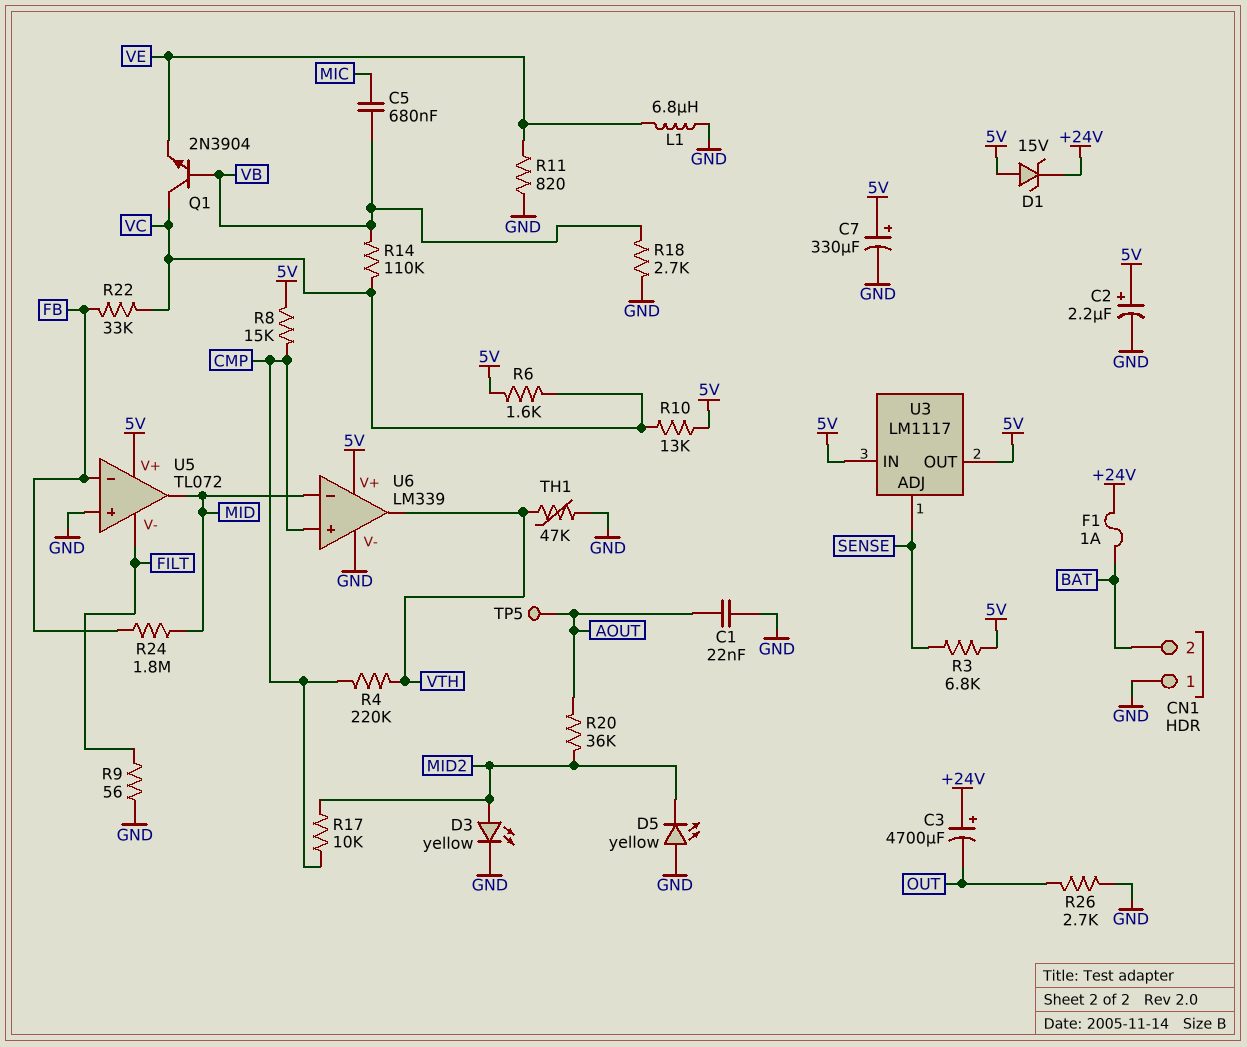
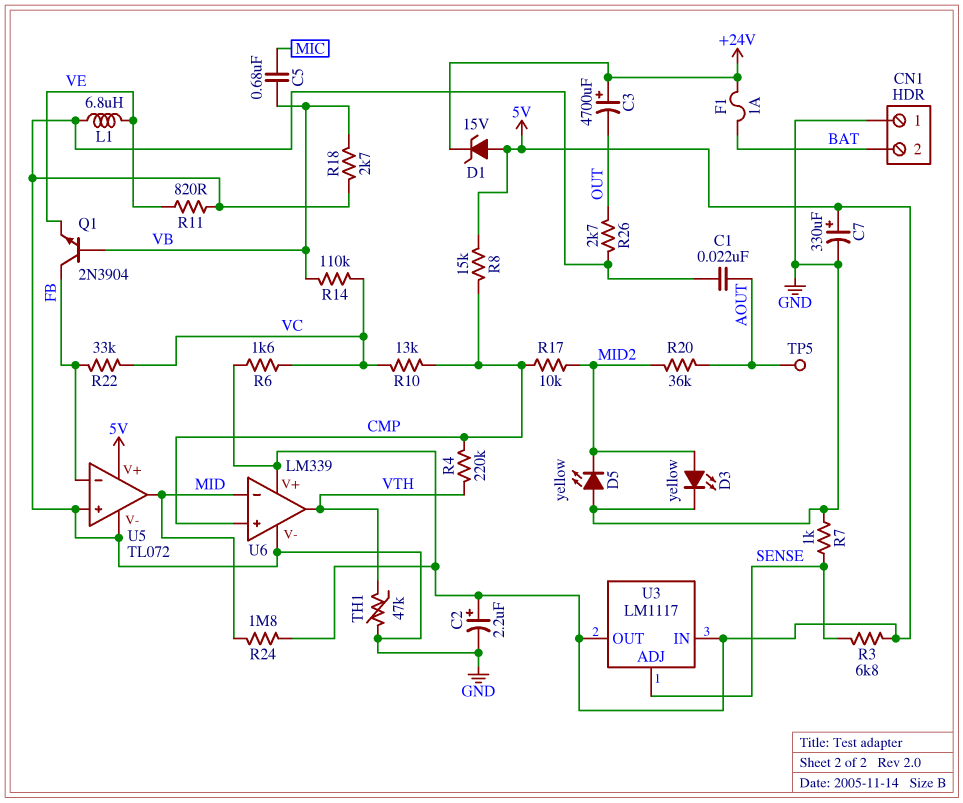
Q1: NPN 2N3904 (B VB, C VC, E VE) -> NPN 2N3904 (B VB, C FB, E VE)
R7: none -> 1k (GND, SENSE)
R9: 56 (FILT, GND) -> none
R10: 13k (5V, VC) -> 13k (CMP, VC)
R24: 1.8M (FB, MID) -> 1.8M (5V, MID)
U5 pin V-: FILT -> GND

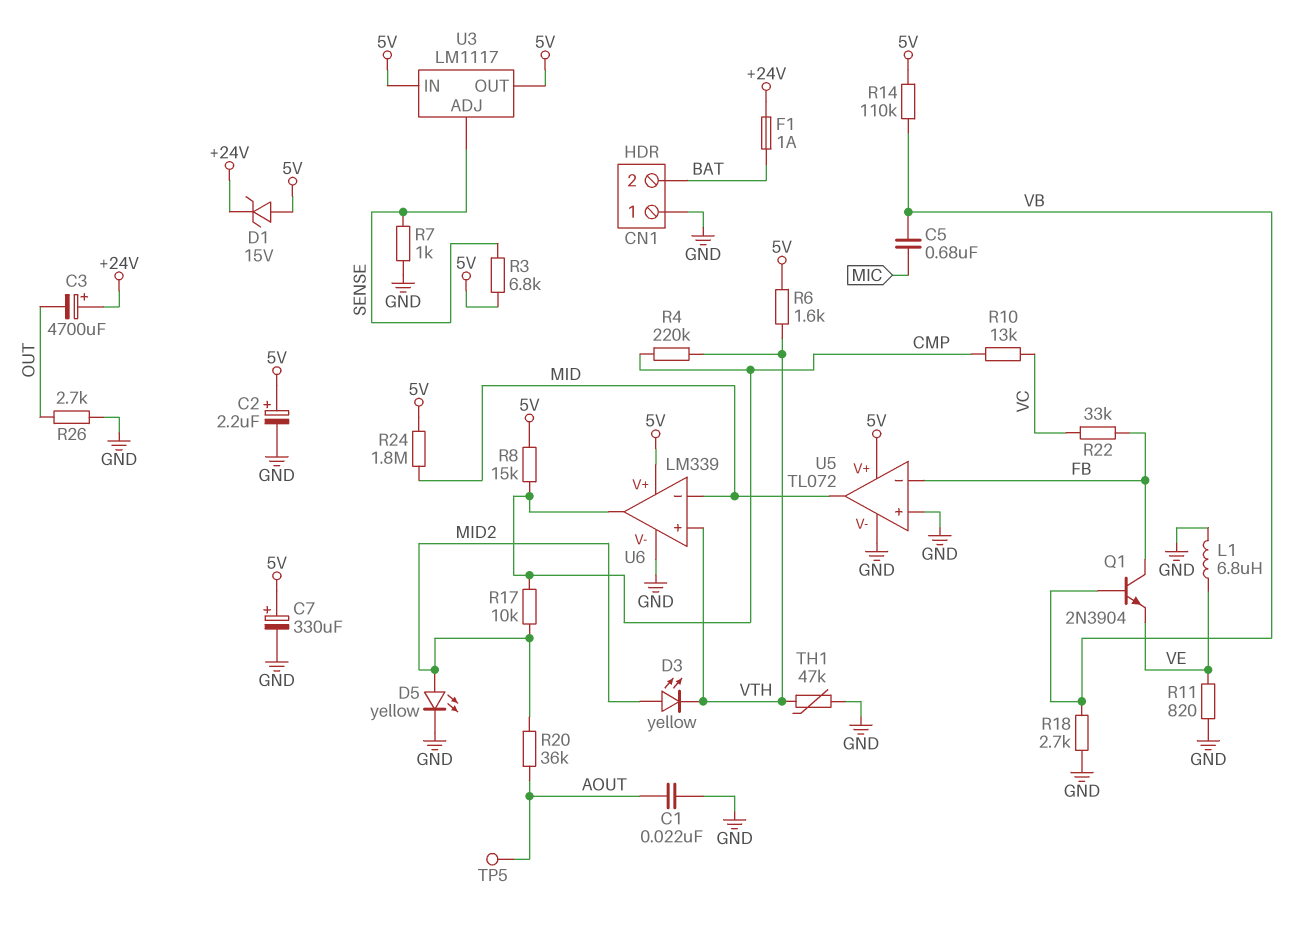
D3: LED yellow (A MID2, K GND) -> LED yellow (A MID2, K VTH)
D5: LED yellow (A GND, K MID2) -> LED yellow (A MID2, K GND)
R6: 1.6k (5V, VC) -> 1.6k (5V, VTH)
R14: 110k (VB, VC) -> 110k (5V, VB)
U6 pin in+: CMP -> VTH
U6 pin out: VTH -> CMP

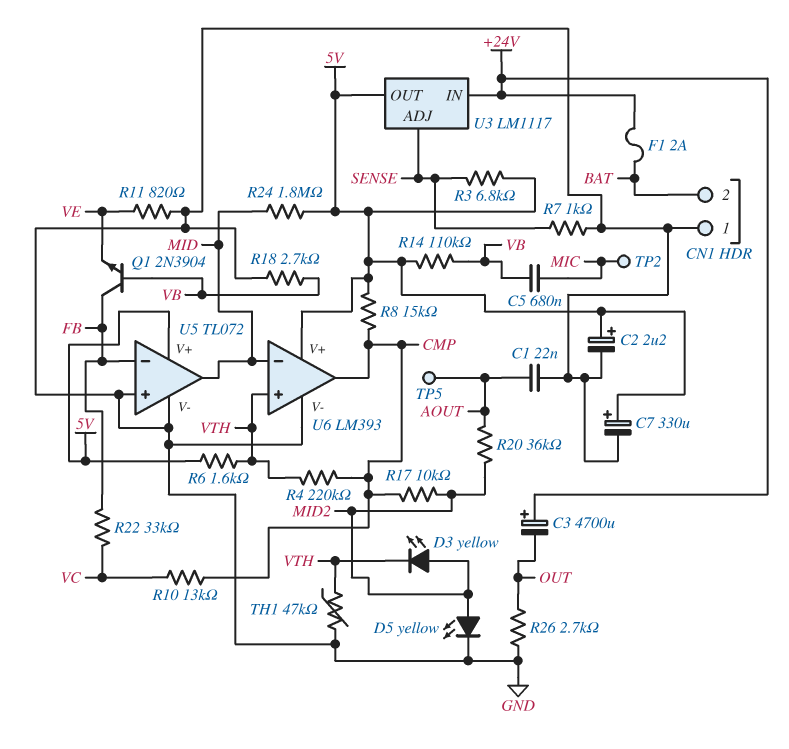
D1: zener 15V (A 5V, K +24V) -> none
F1: 1A (+24V, BAT) -> 2A (+24V, BAT)
L1: 6.8uH (GND, VE) -> none
TP2: none -> test point (MIC)
U3 pin IN: 5V -> +24V
U6: LM339 -> LM393

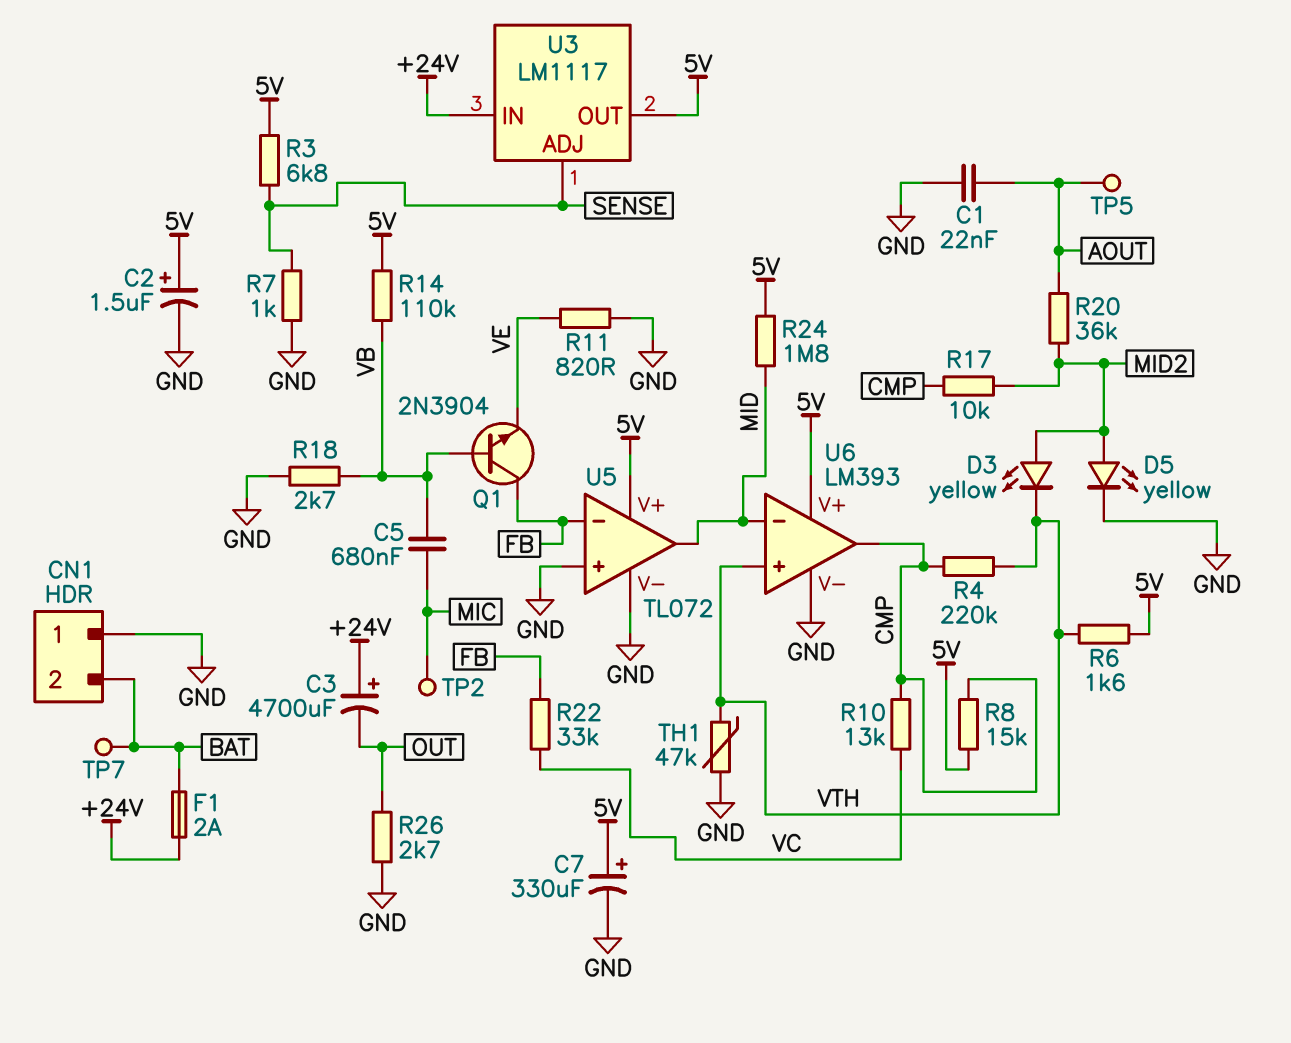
C2: 2.2uF (plus 5V, minus GND) -> 1.5uF (plus 5V, minus GND)
TP7: none -> test point (BAT)

